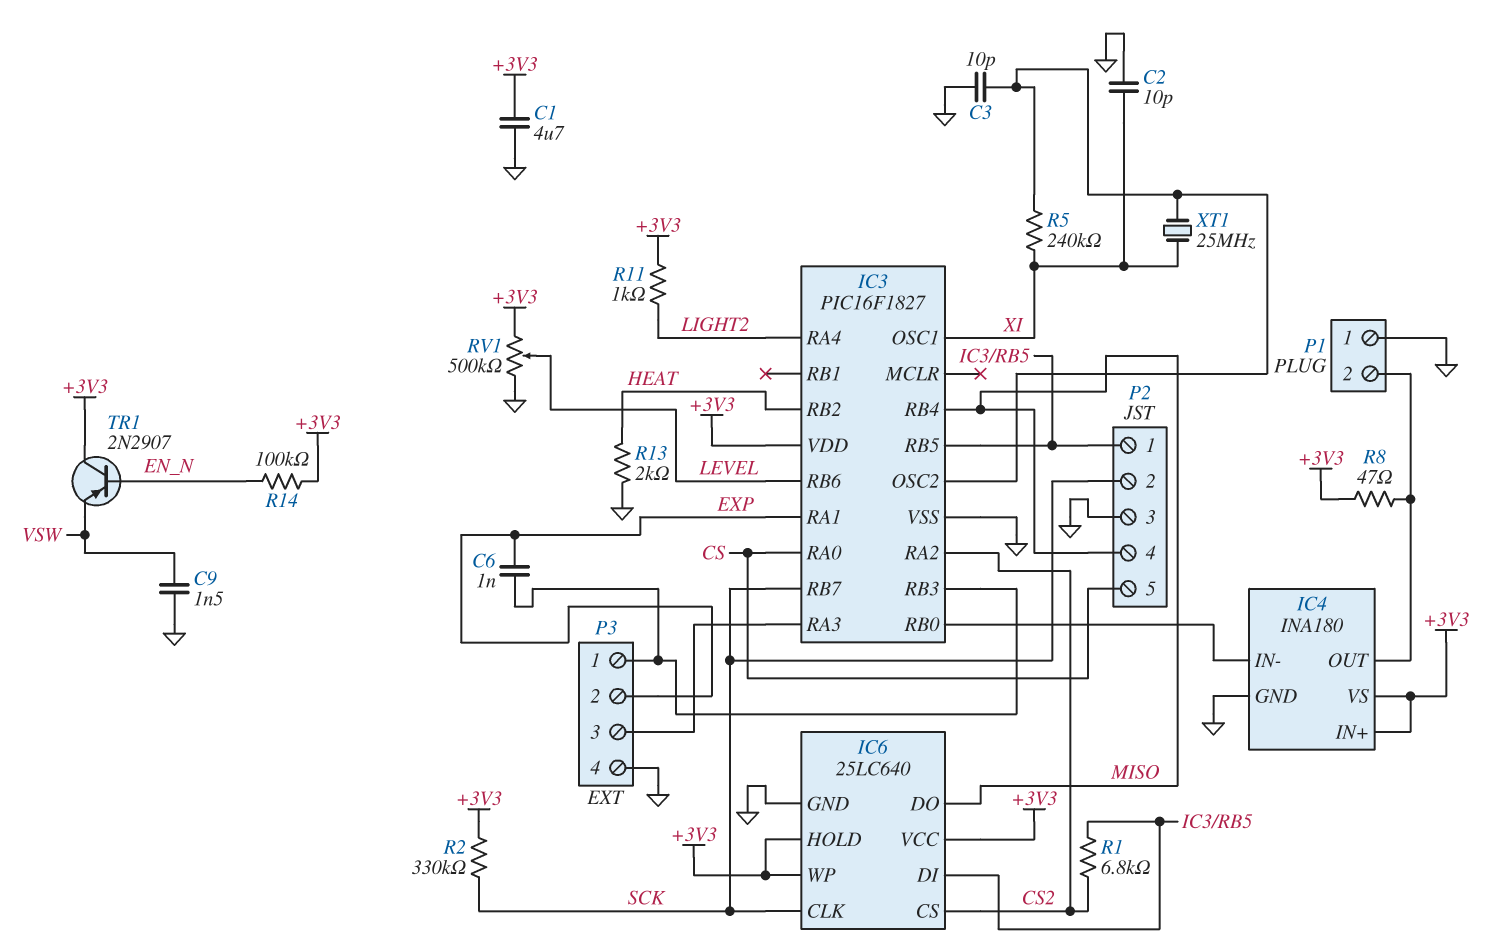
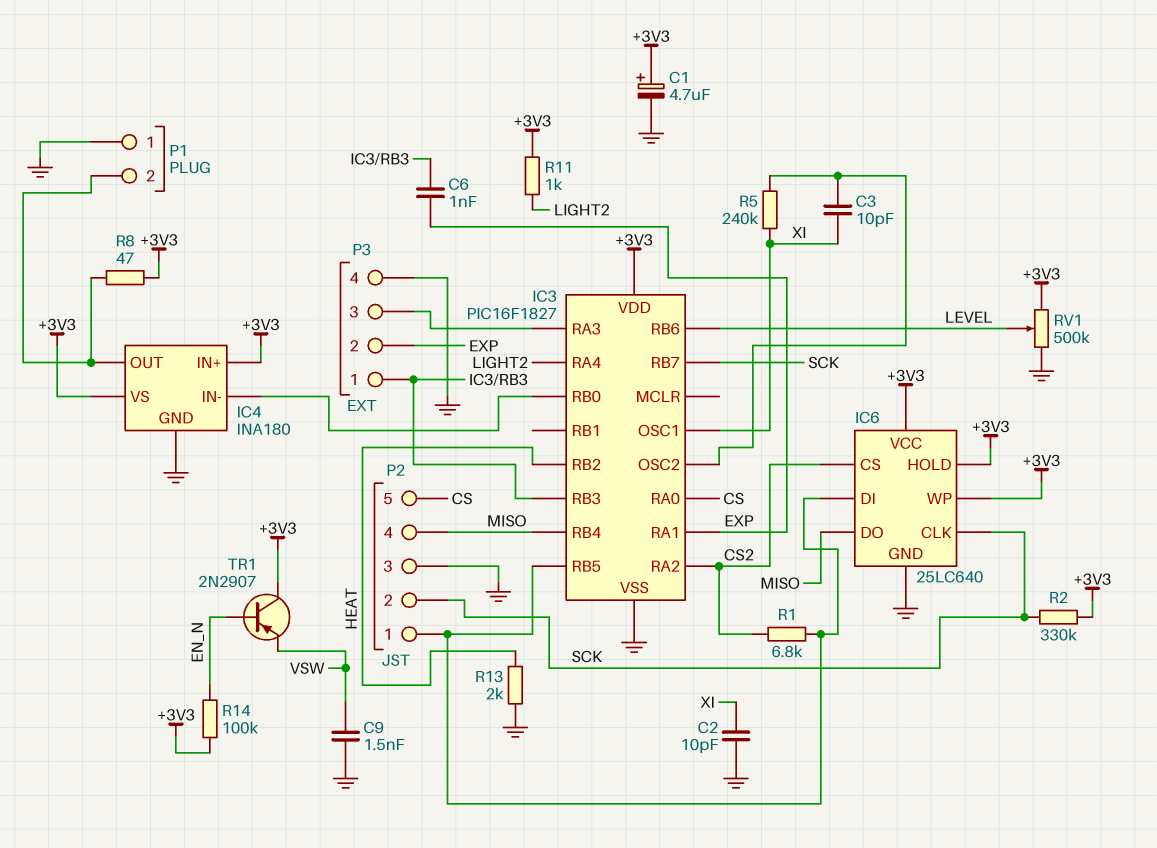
C1: 4.7uF (+3V3, GND) -> 4.7uF (plus +3V3, minus GND)
C3: 10pF (GND, IC3/OSC2) -> 10pF (IC3/OSC2, XI)
XT1: 25MHz (IC3/OSC2, XI) -> none

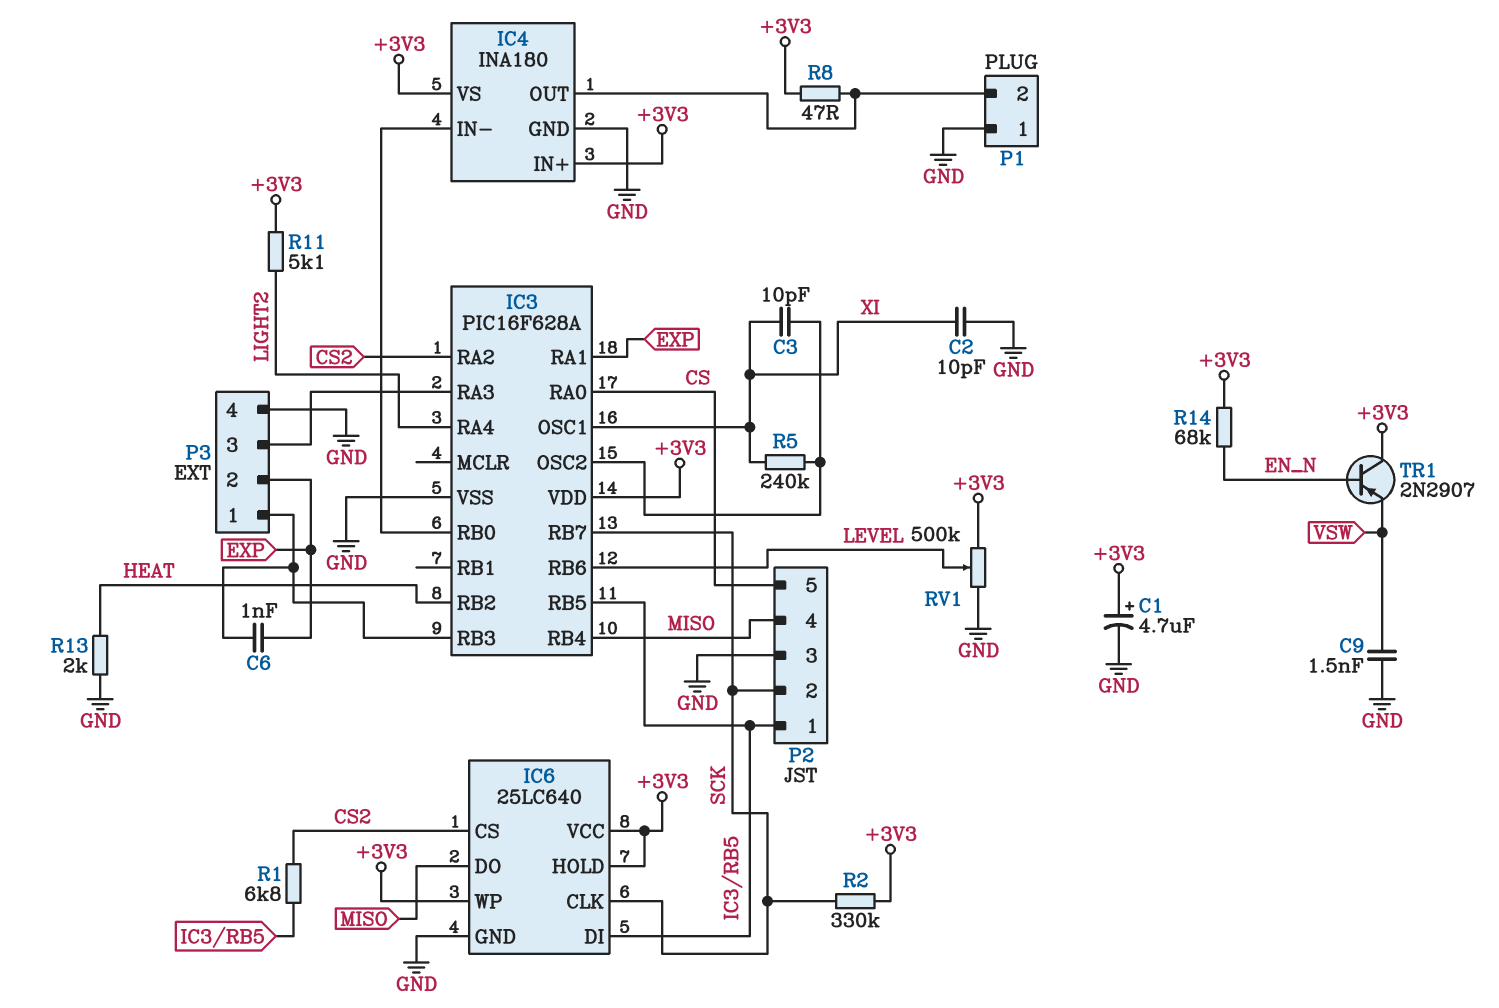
IC3: PIC16F1827 -> PIC16F628A
R11: 1k (+3V3, LIGHT2) -> 5.1k (+3V3, LIGHT2)
R14: 100k (+3V3, EN_N) -> 68k (+3V3, EN_N)

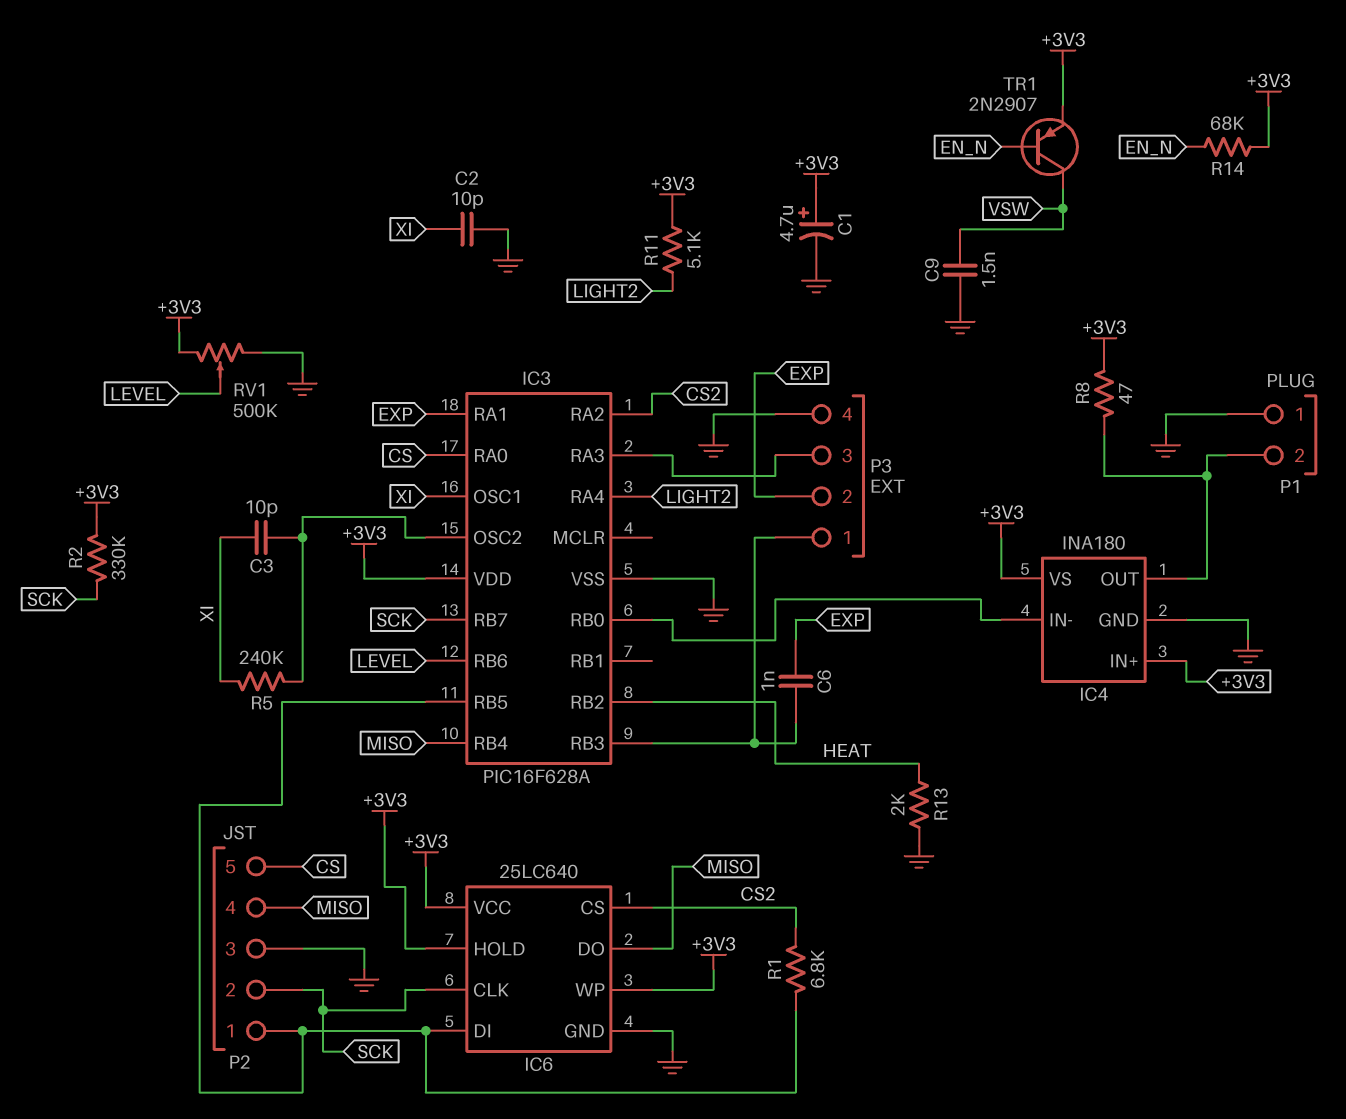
TR1: PNP 2N2907 (B EN_N, C +3V3, E VSW) -> PNP 2N2907 (B EN_N, C VSW, E +3V3)

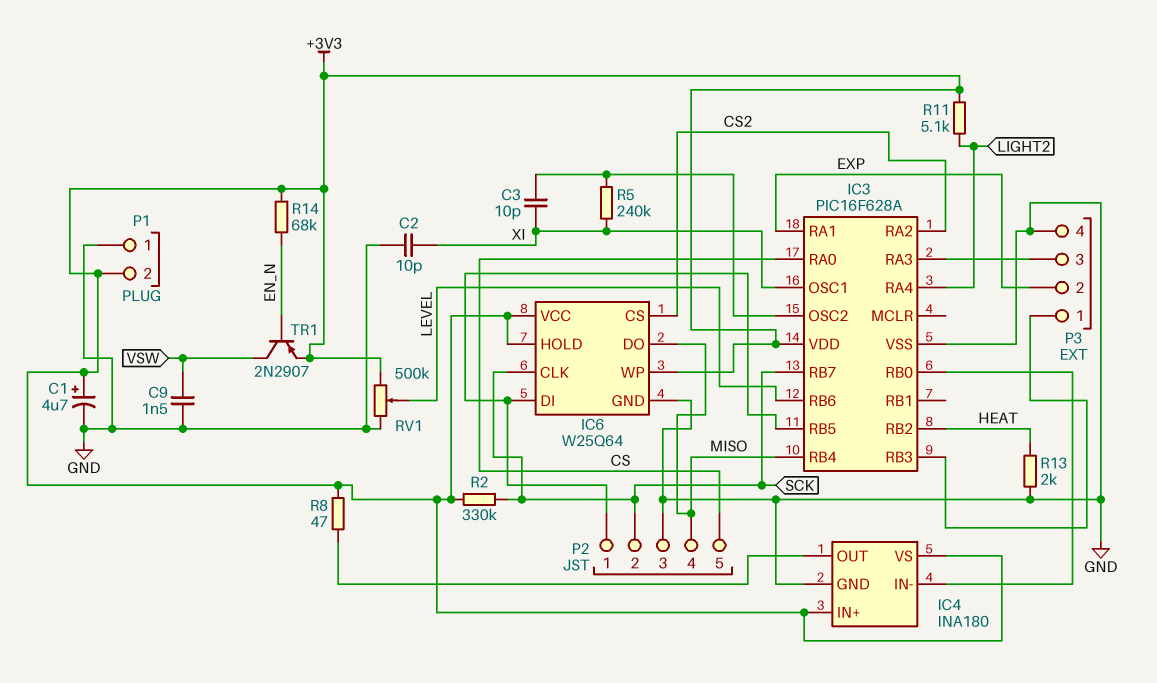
C6: 1nF (EXP, IC3/RB3) -> none
IC6: 25LC640 -> W25Q64
P1 pin 2: IC4/OUT -> +3V3
R1: 6.8k (CS2, IC3/RB5) -> none

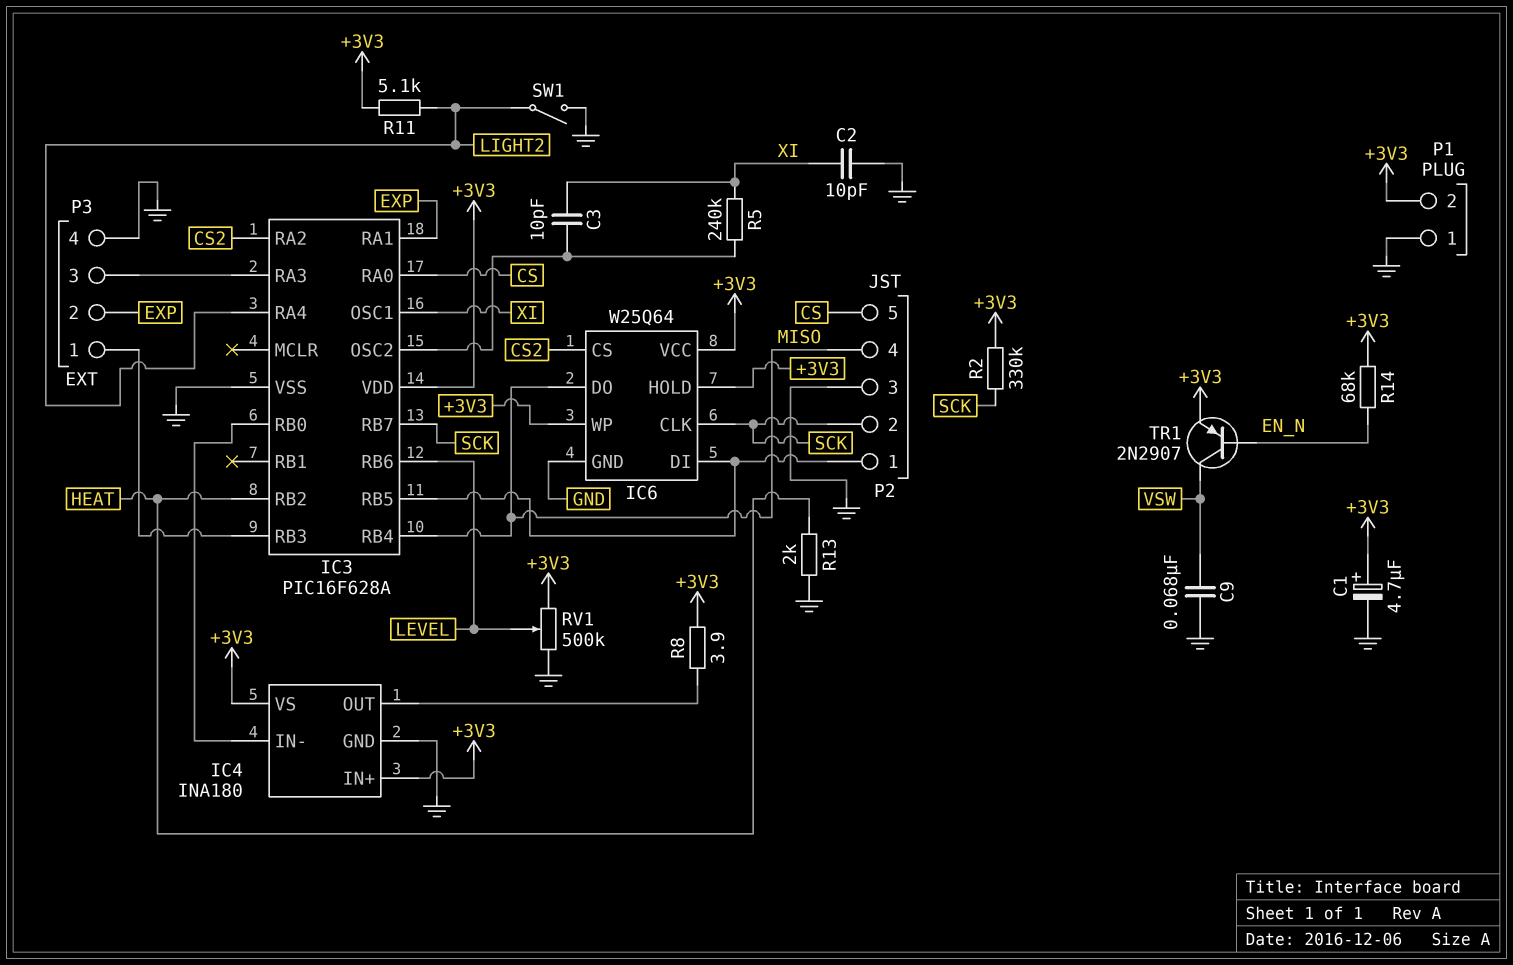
C9: 1.5nF (GND, VSW) -> 68nF (GND, VSW)
R8: 47 (+3V3, IC4/OUT) -> 3.9 (+3V3, IC4/OUT)
SW1: none -> switch (GND, LIGHT2)

